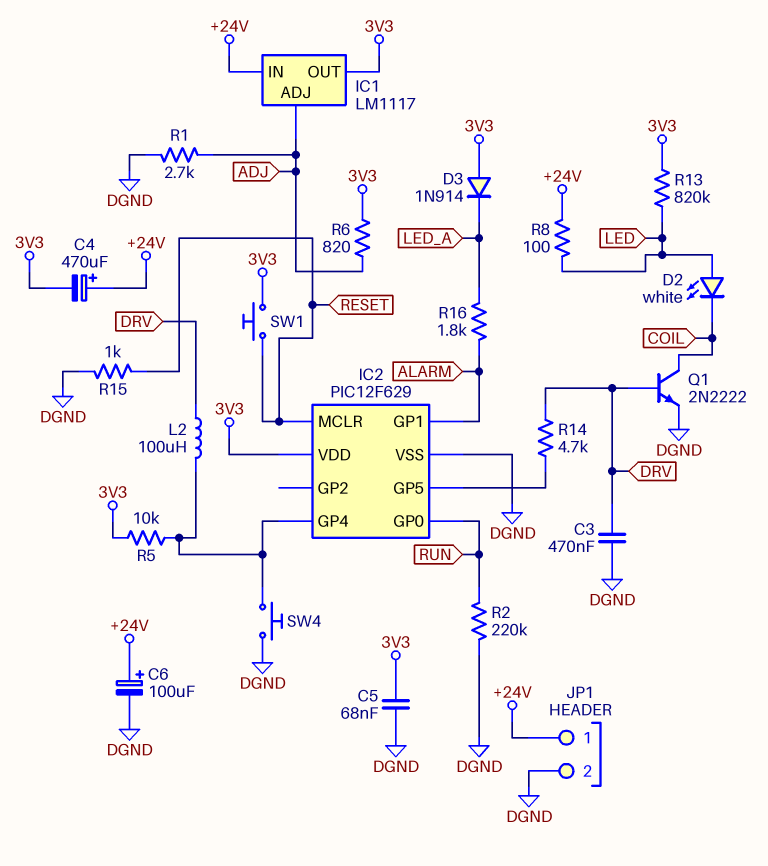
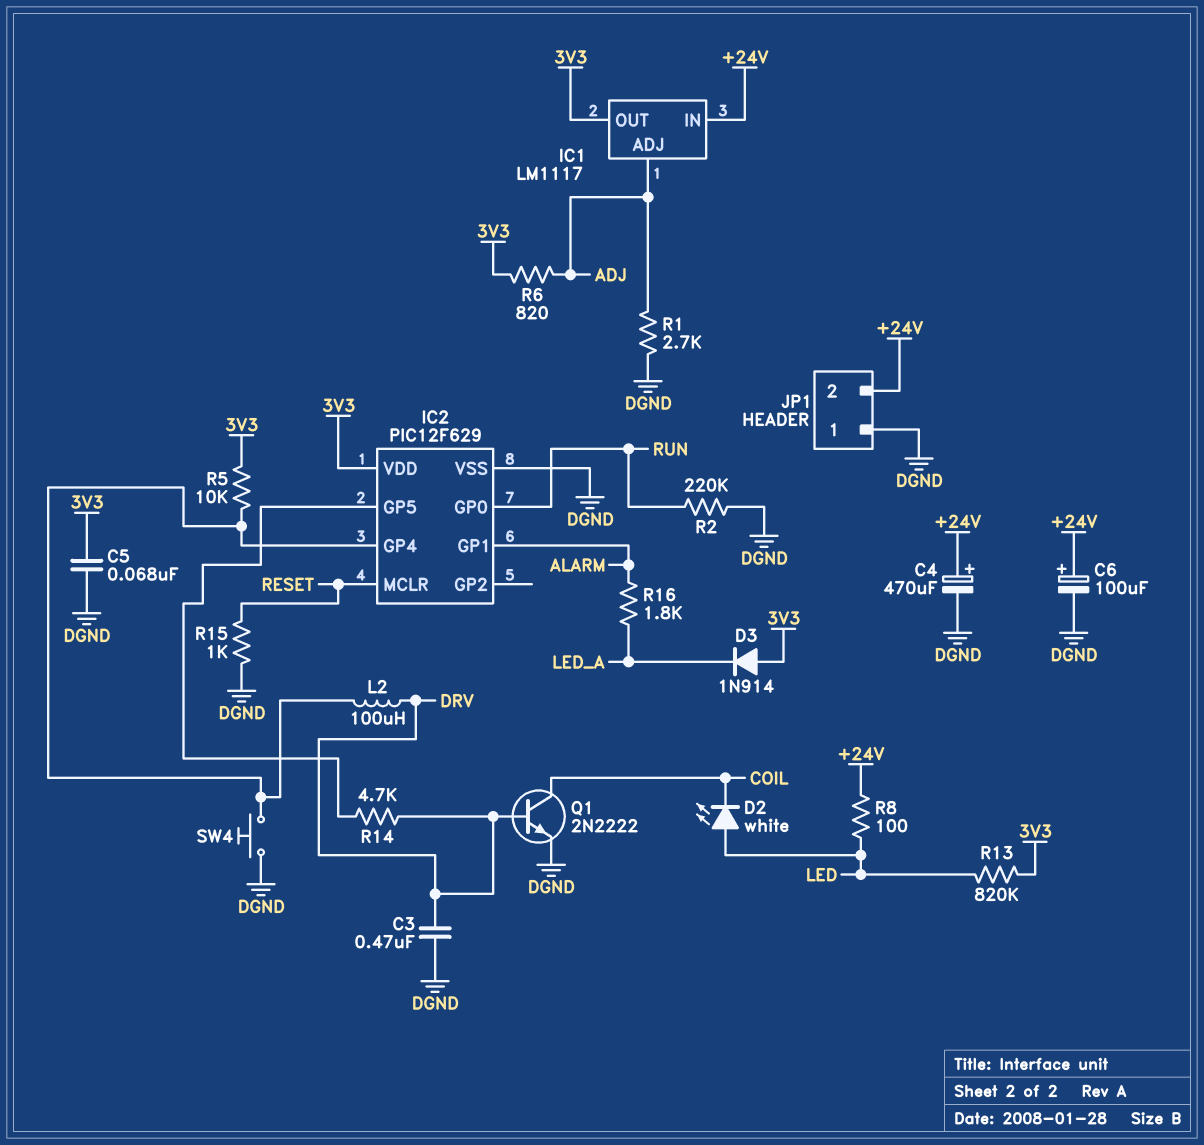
C4: 470uF (plus +24V, minus 3V3) -> 470uF (plus +24V, minus DGND)
JP1 pin 1: +24V -> DGND
JP1 pin 2: DGND -> +24V
SW1: button (3V3, RESET) -> none

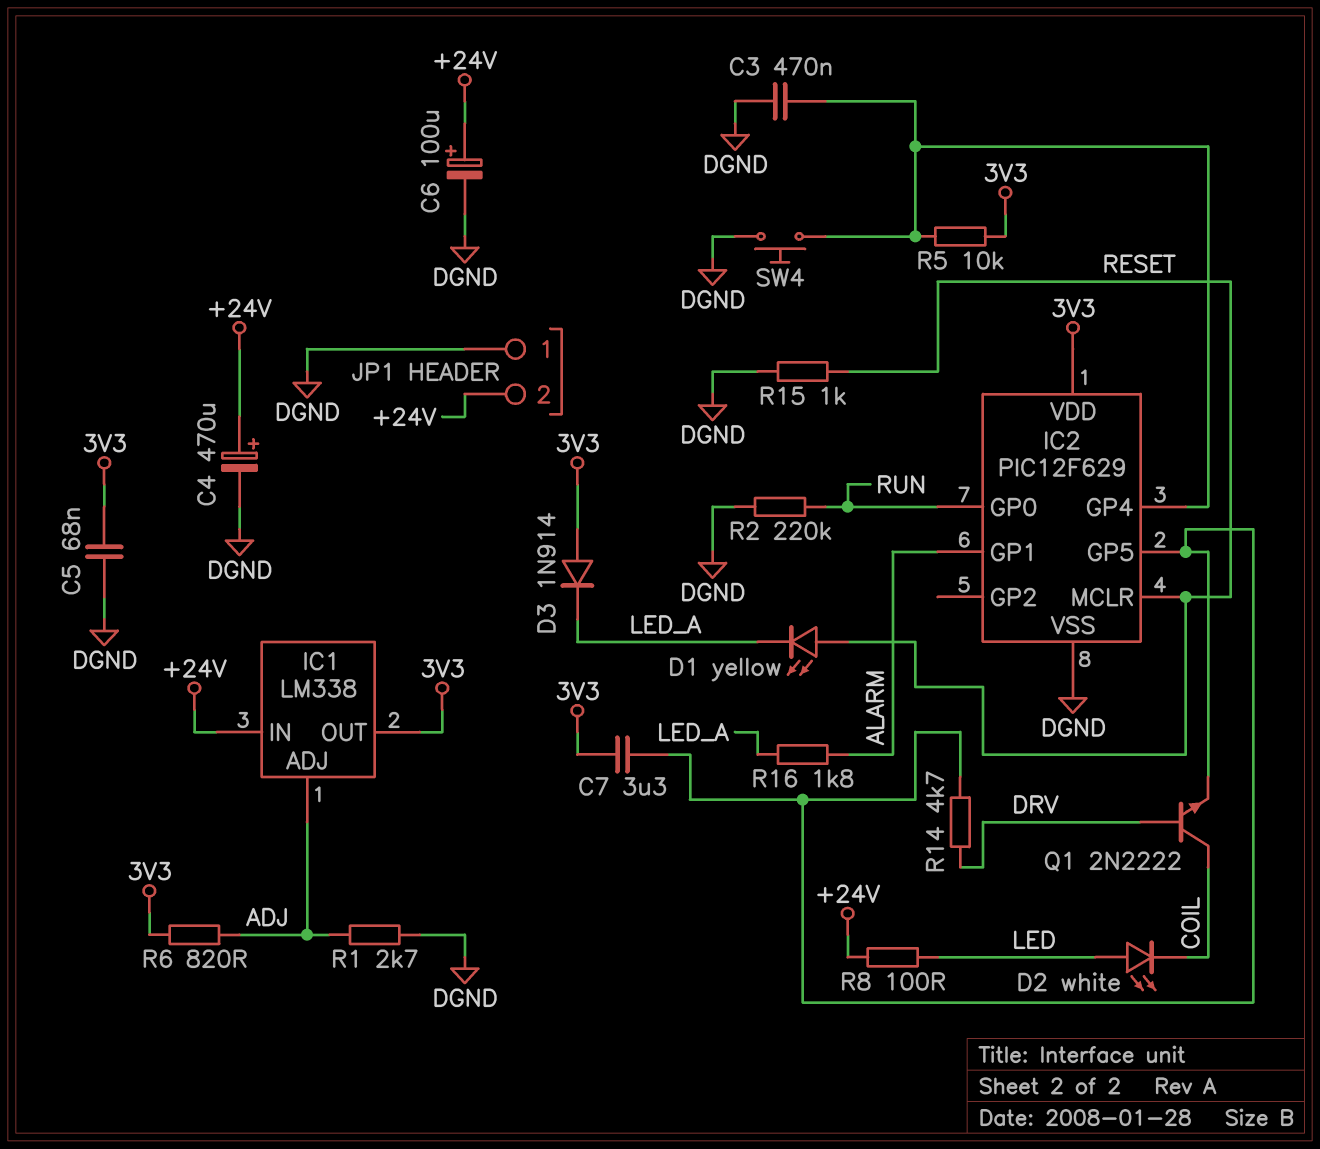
C3: 470nF (DGND, DRV) -> 470nF (DGND, IC2/GP4)
C7: none -> 3.3uF (3V3, IC2/GP5)
D1: none -> LED yellow (A RESET, K LED_A)
IC1: LM1117 -> LM338
L2: 100uH (DRV, IC2/GP4) -> none
Q1: NPN 2N2222 (B DRV, C COIL, E DGND) -> NPN 2N2222 (B DRV, C COIL, E IC2/GP5)
R13: 820k (3V3, LED) -> none

